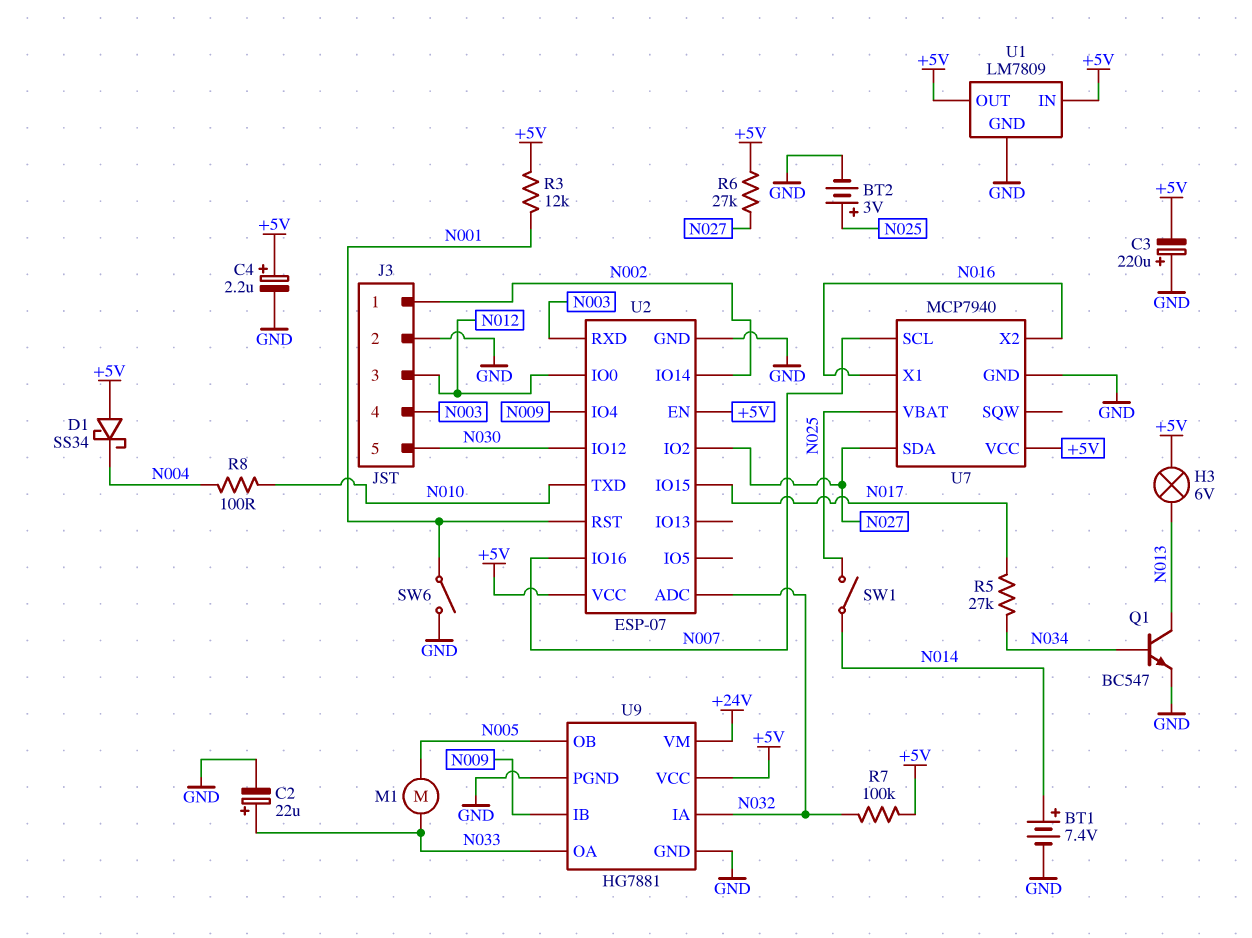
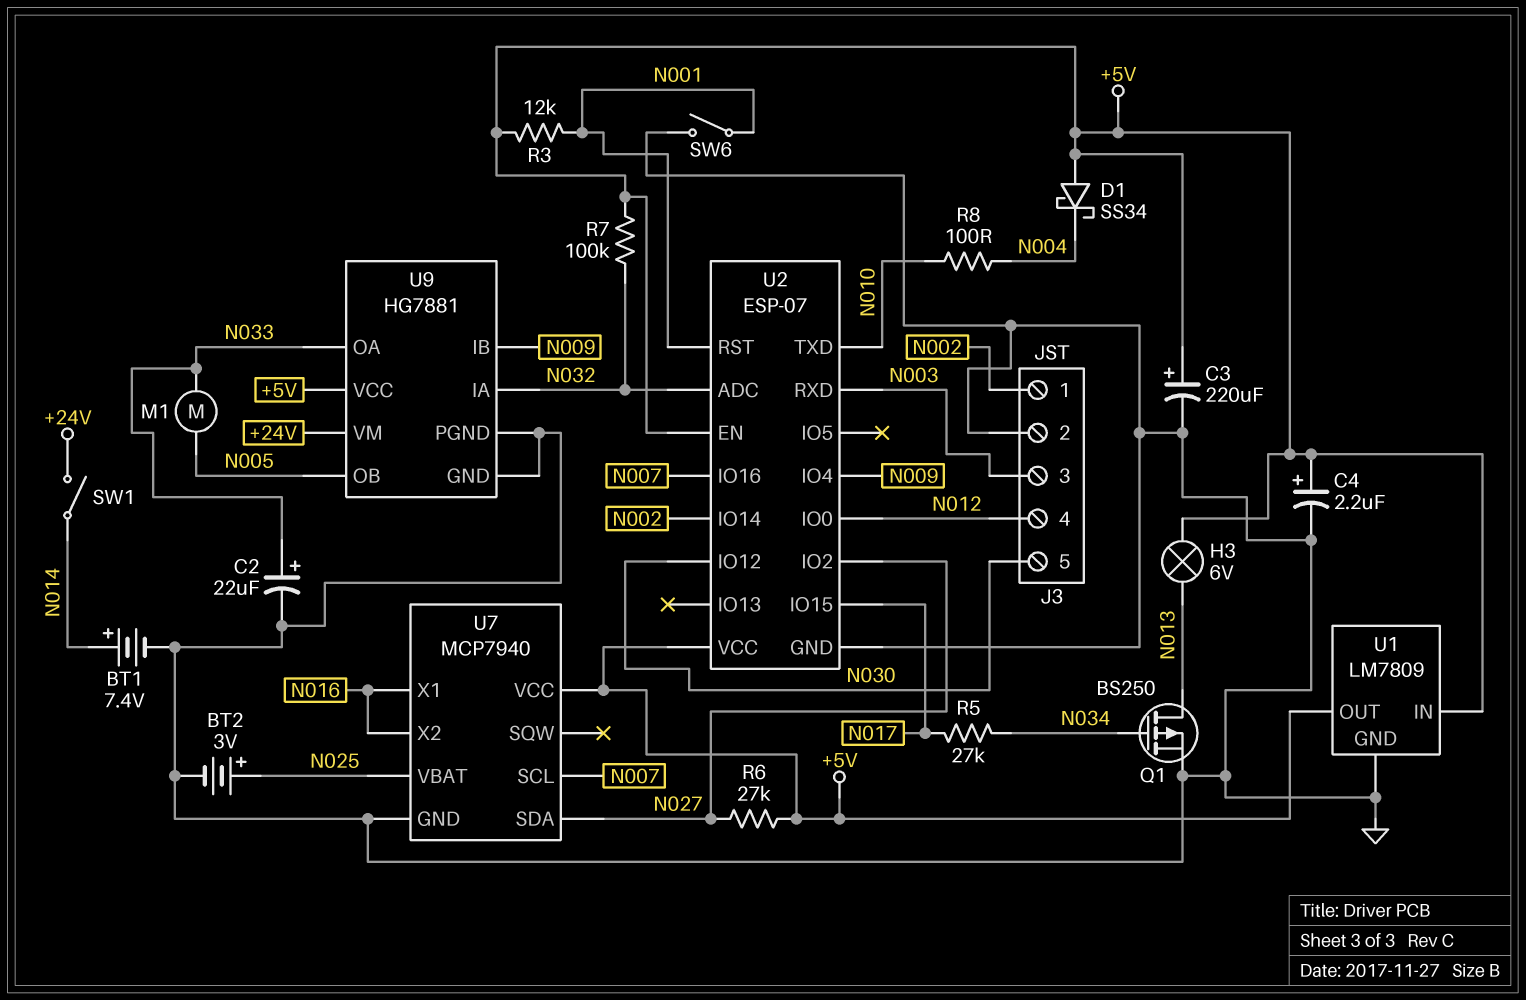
C3: 220uF (plus GND, minus +5V) -> 220uF (plus +5V, minus GND)
J3 pin 3: N012 -> N003
J3 pin 4: N003 -> N012
Q1: NPN BC547 (B N034, C N013, E GND) -> PMOS BS250 (G N034, D N013, S GND)
SW1: switch (N014, N025) -> switch (+24V, N014)

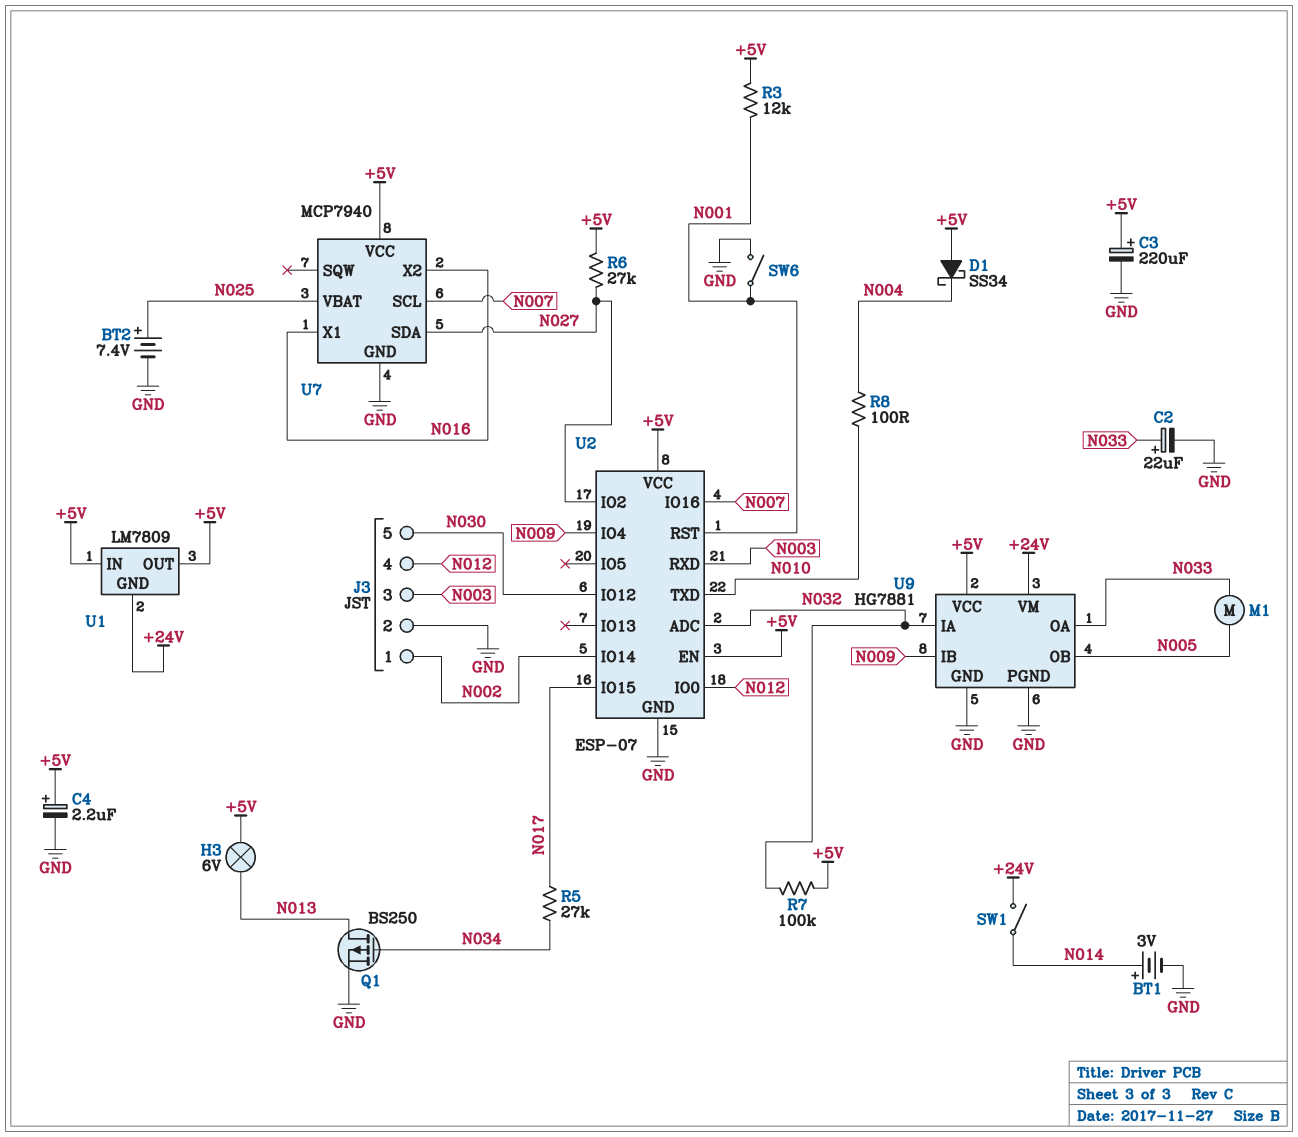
BT1: 7.4V (plus N014, minus GND) -> 3V (plus N014, minus GND)
BT2: 3V (plus N025, minus GND) -> 7.4V (plus N025, minus GND)
U1 pin GND: GND -> +24V

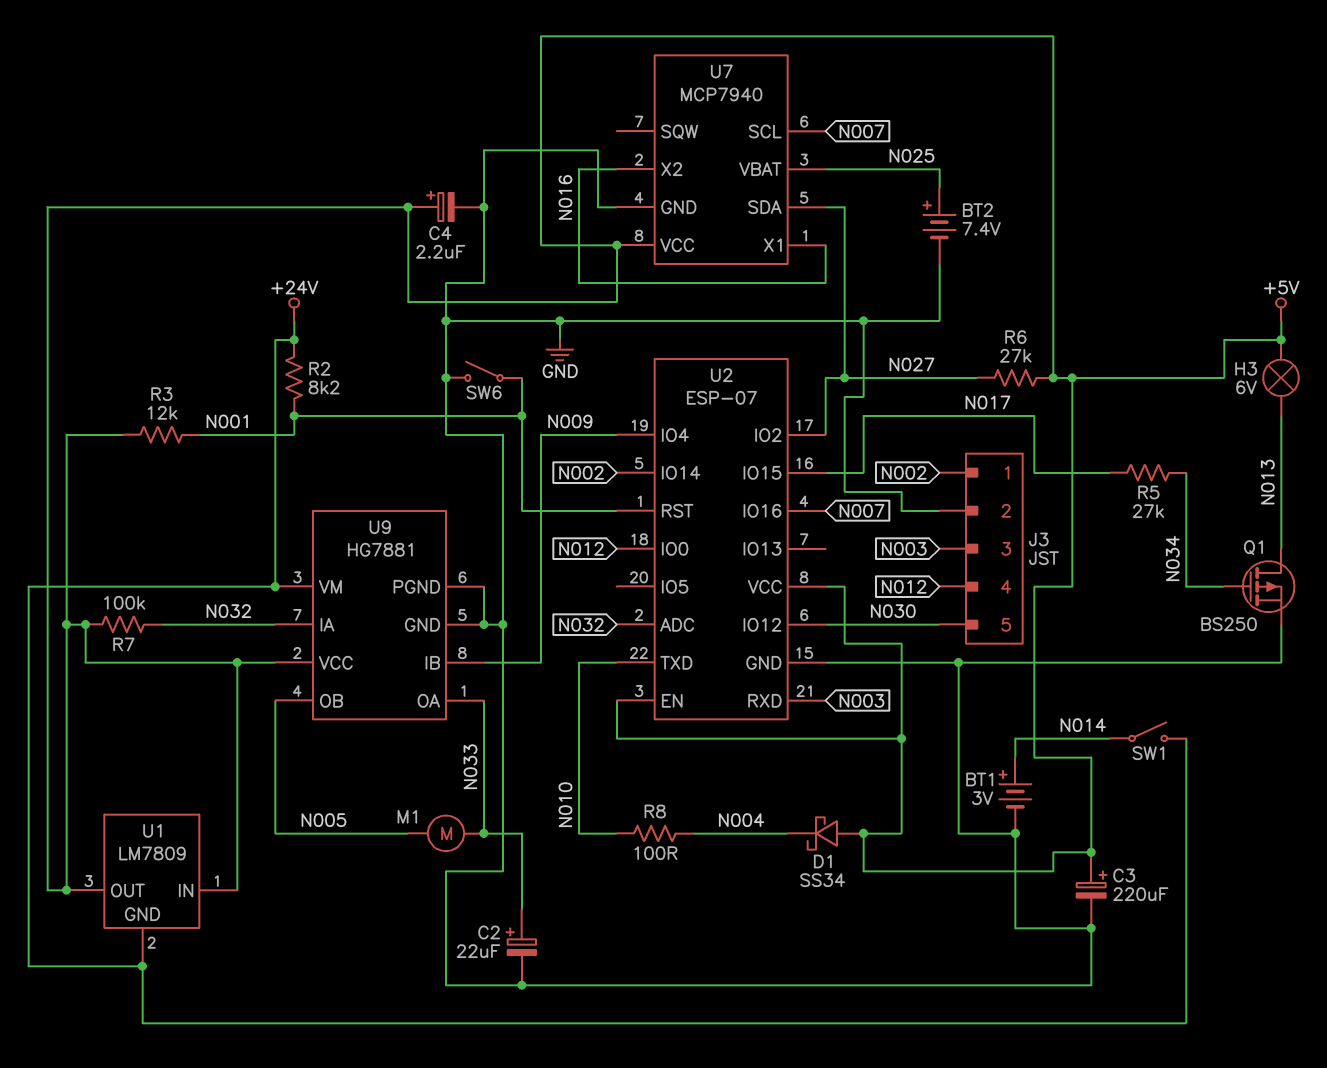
R2: none -> 8.2k (+24V, N001)

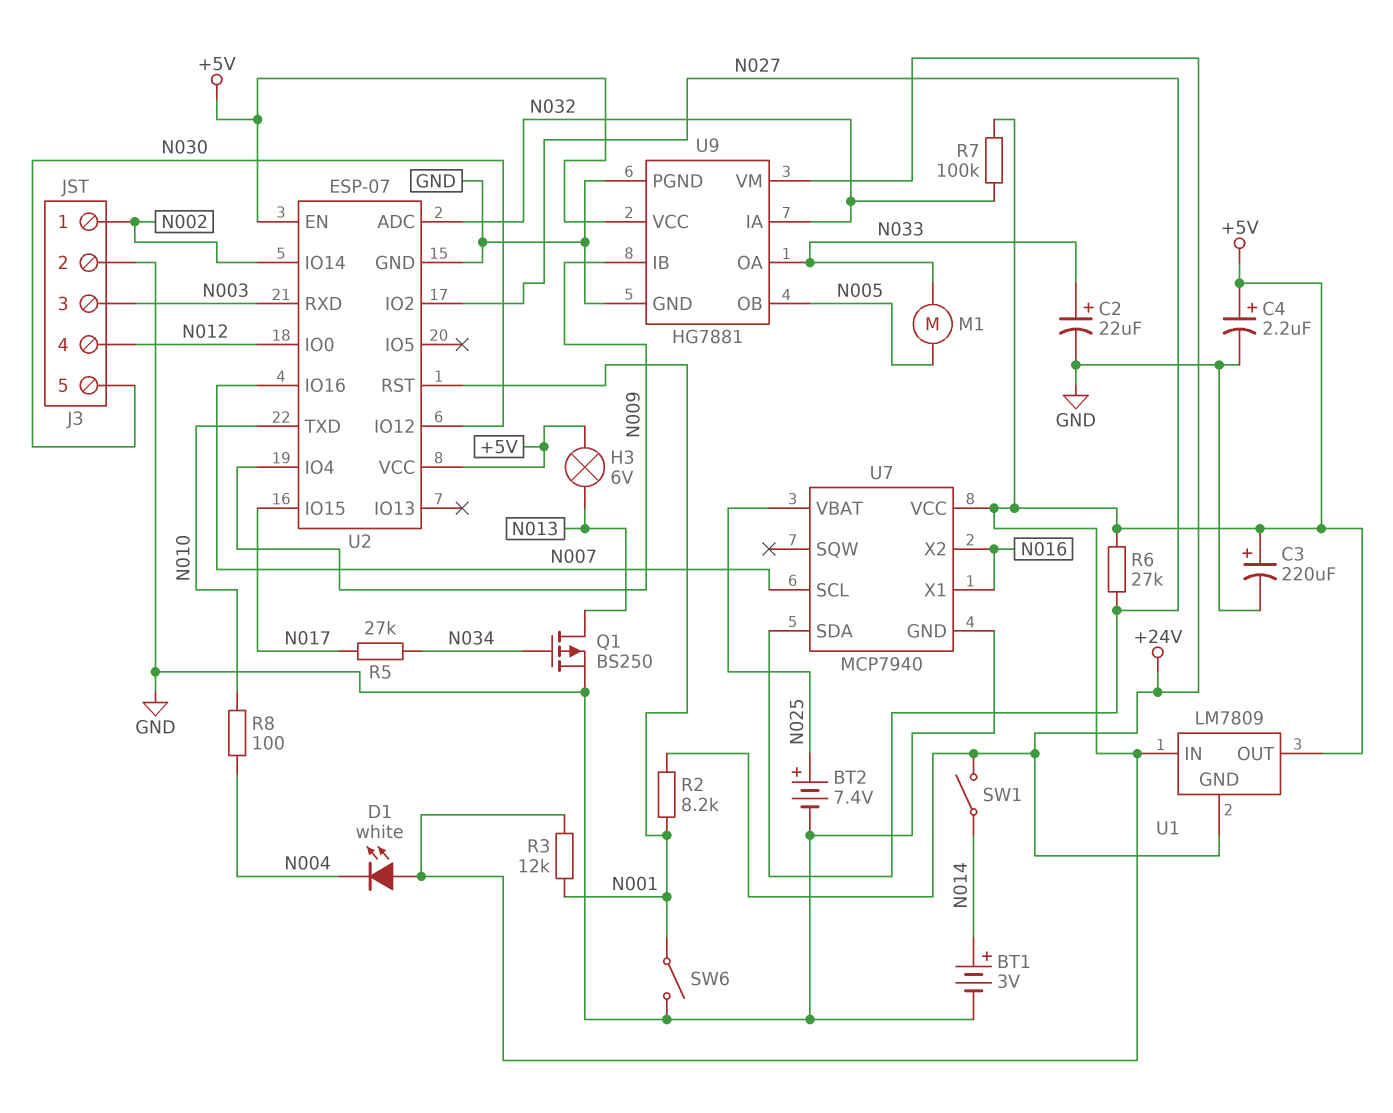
D1: schottky SS34 (A +5V, K N004) -> LED white (A +5V, K N004)

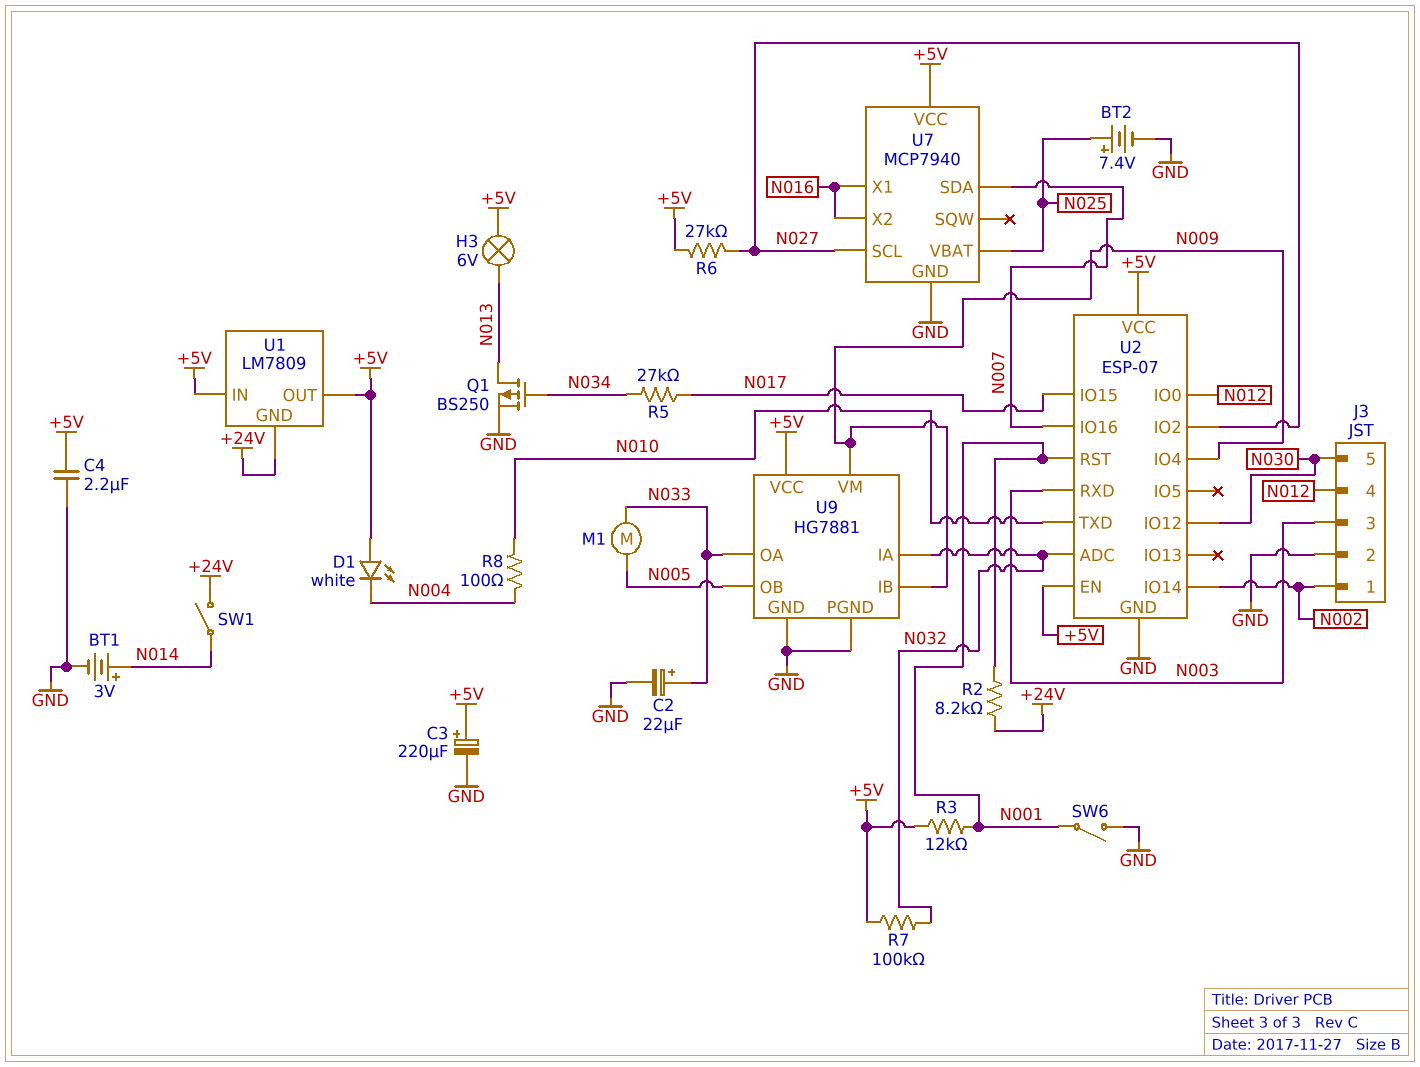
C4: 2.2uF (plus +5V, minus GND) -> 2.2uF (+5V, GND)
U7 pin SCL: N007 -> N027
U7 pin SDA: N027 -> N007
U9 pin VM: +24V -> N009

